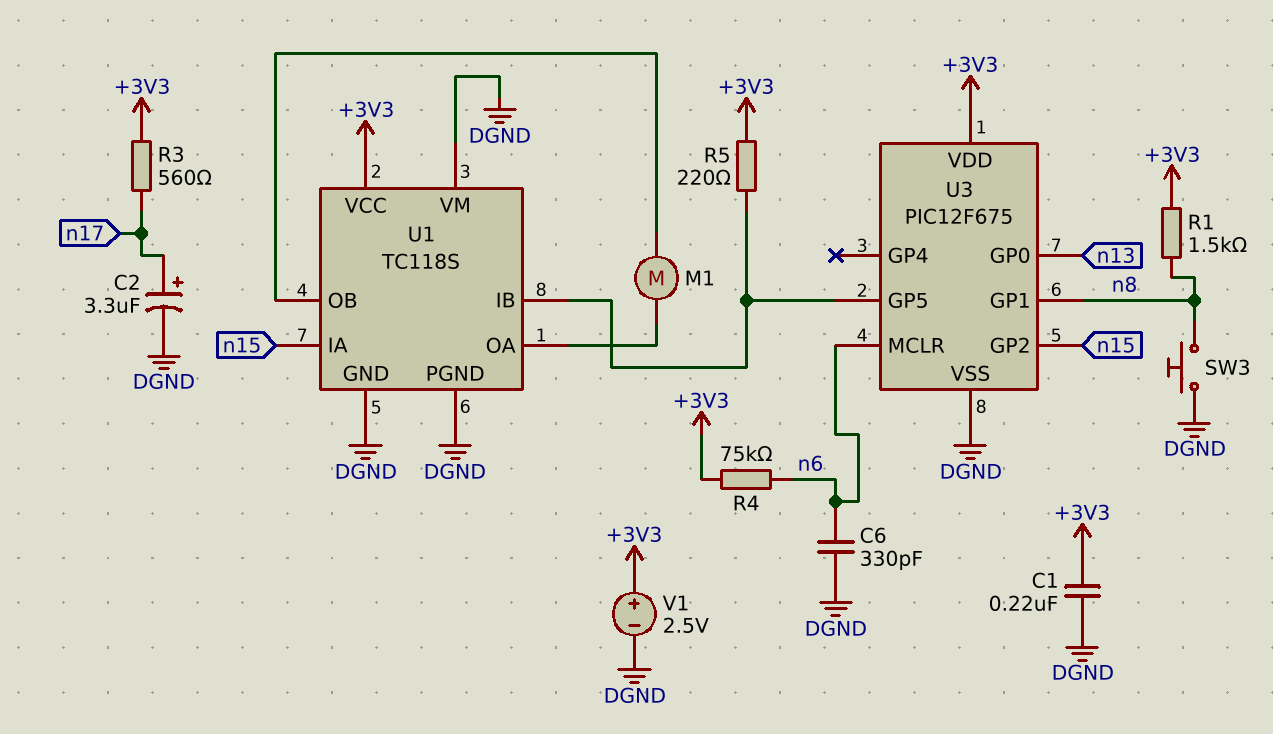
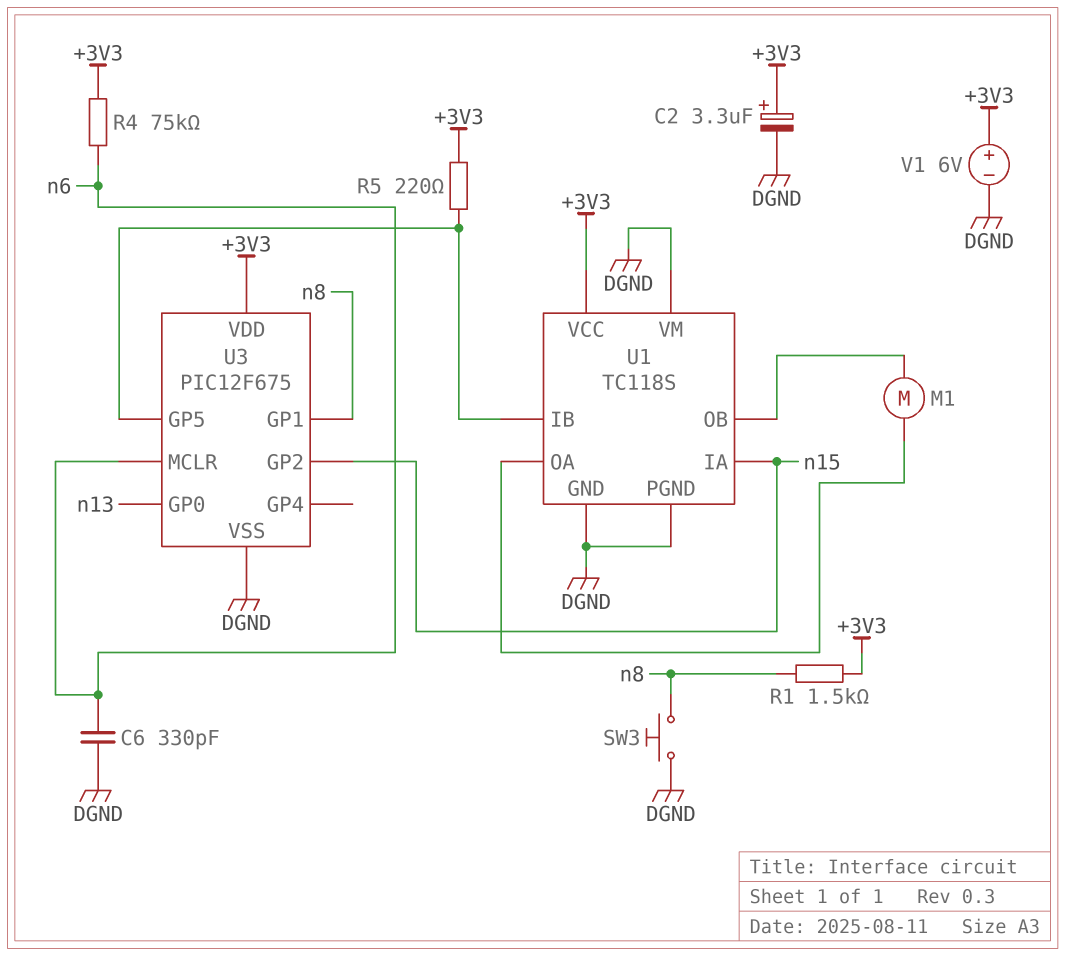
C1: 220nF (+3V3, DGND) -> none
C2: 3.3uF (plus n17, minus DGND) -> 3.3uF (plus +3V3, minus DGND)
R3: 560 (+3V3, n17) -> none
V1: 2.5V (plus +3V3, minus DGND) -> 6V (plus +3V3, minus DGND)

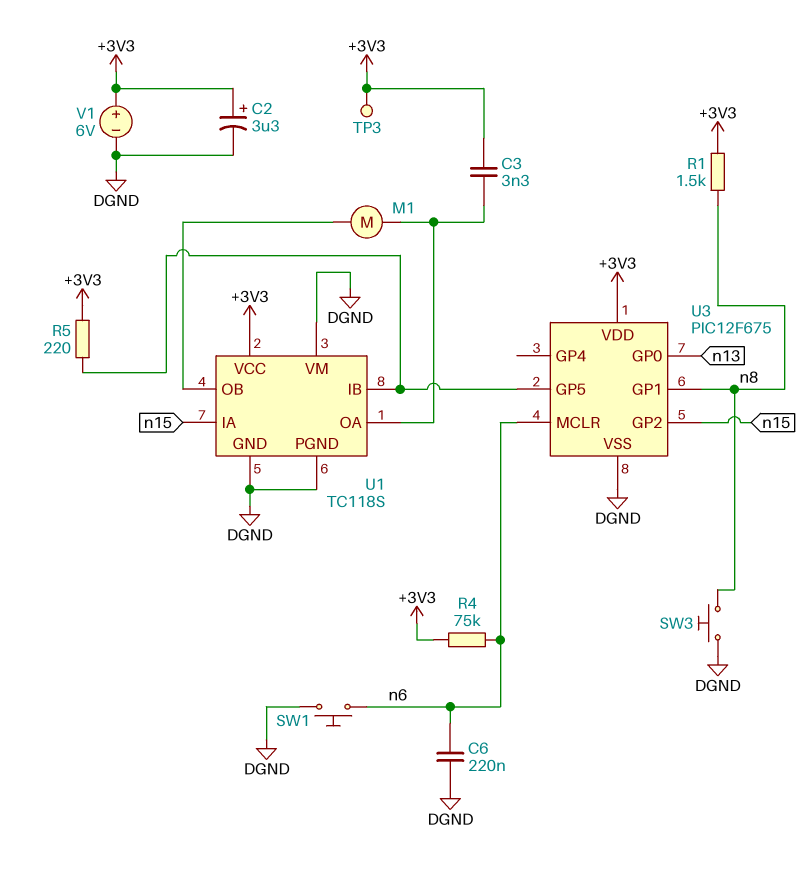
C3: none -> 3.3nF (+3V3, U1/OA)
C6: 330pF (DGND, n6) -> 220nF (DGND, n6)
SW1: none -> button (DGND, n6)
TP3: none -> test point (+3V3)

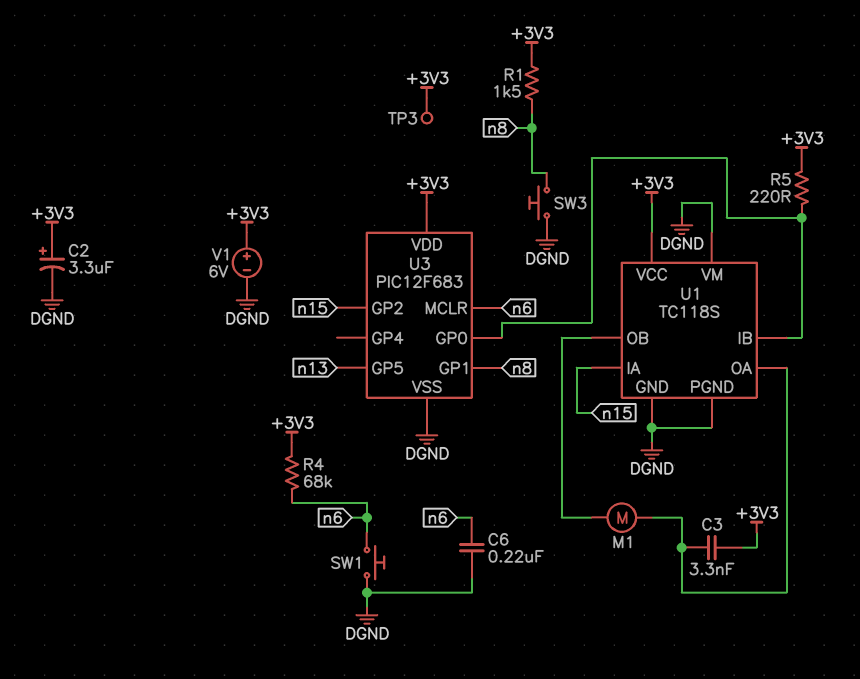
R4: 75k (+3V3, n6) -> 68k (+3V3, n6)
U3: PIC12F675 -> PIC12F683
U3 pin GP0: n13 -> U1/IB
U3 pin GP5: U1/IB -> n13

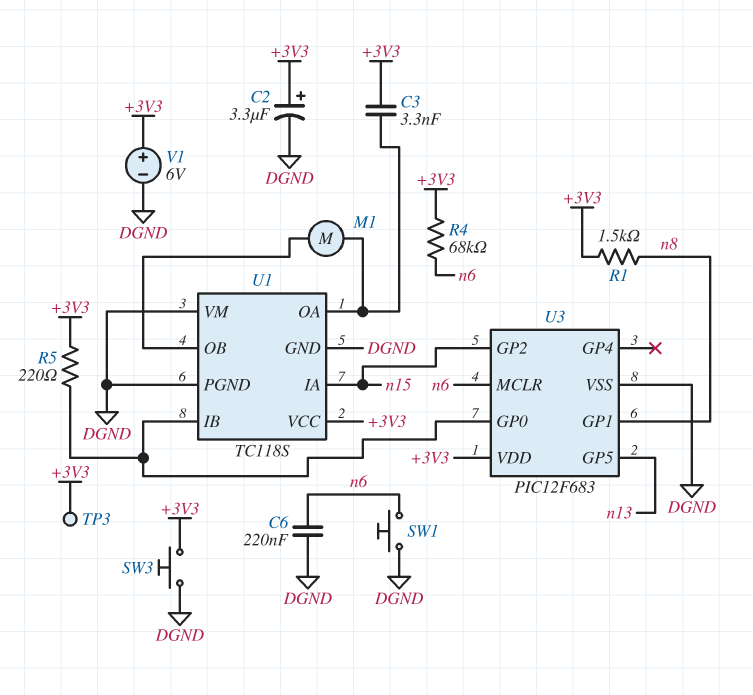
SW3: button (DGND, n8) -> button (+3V3, DGND)

